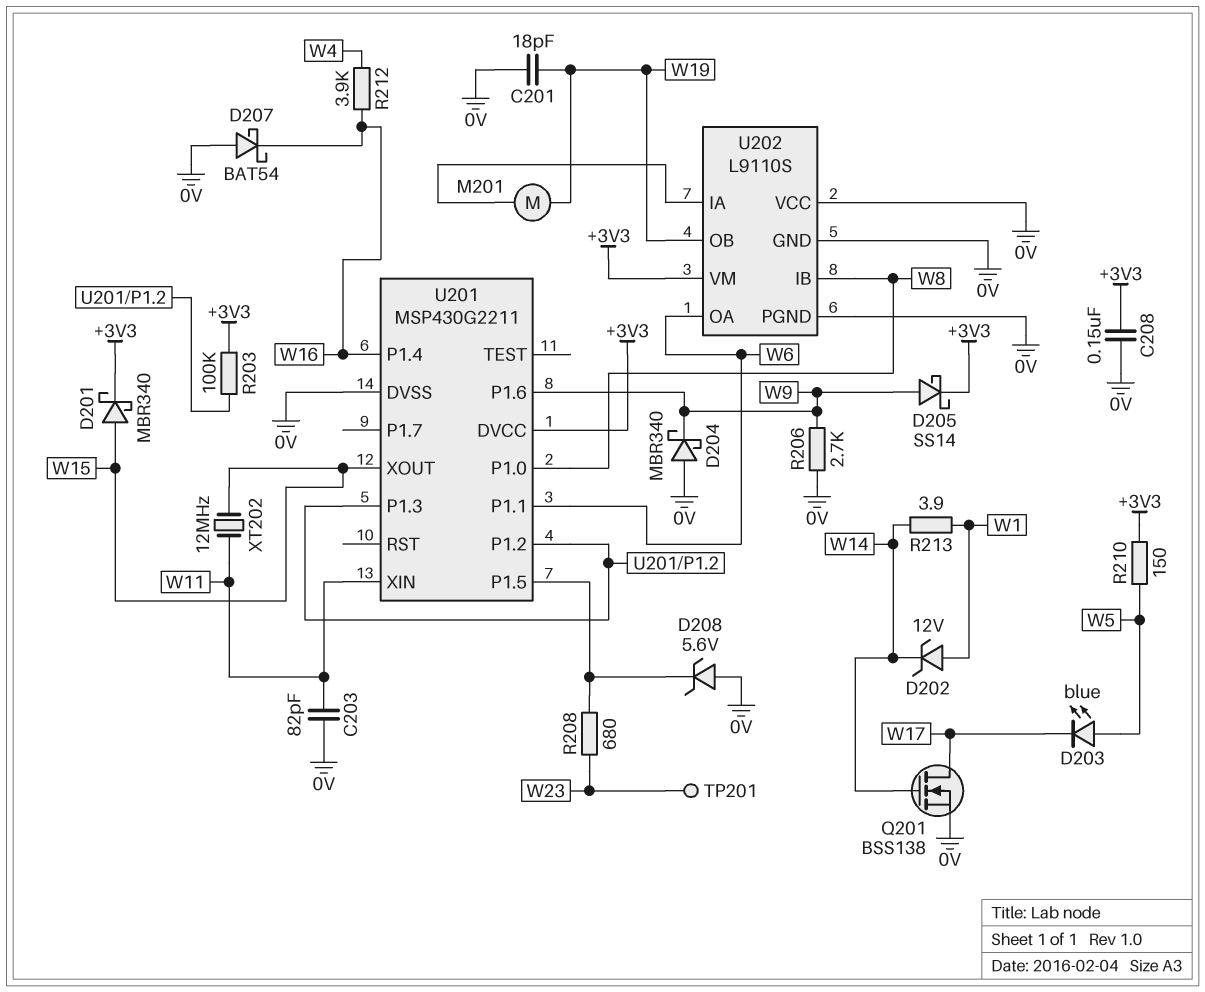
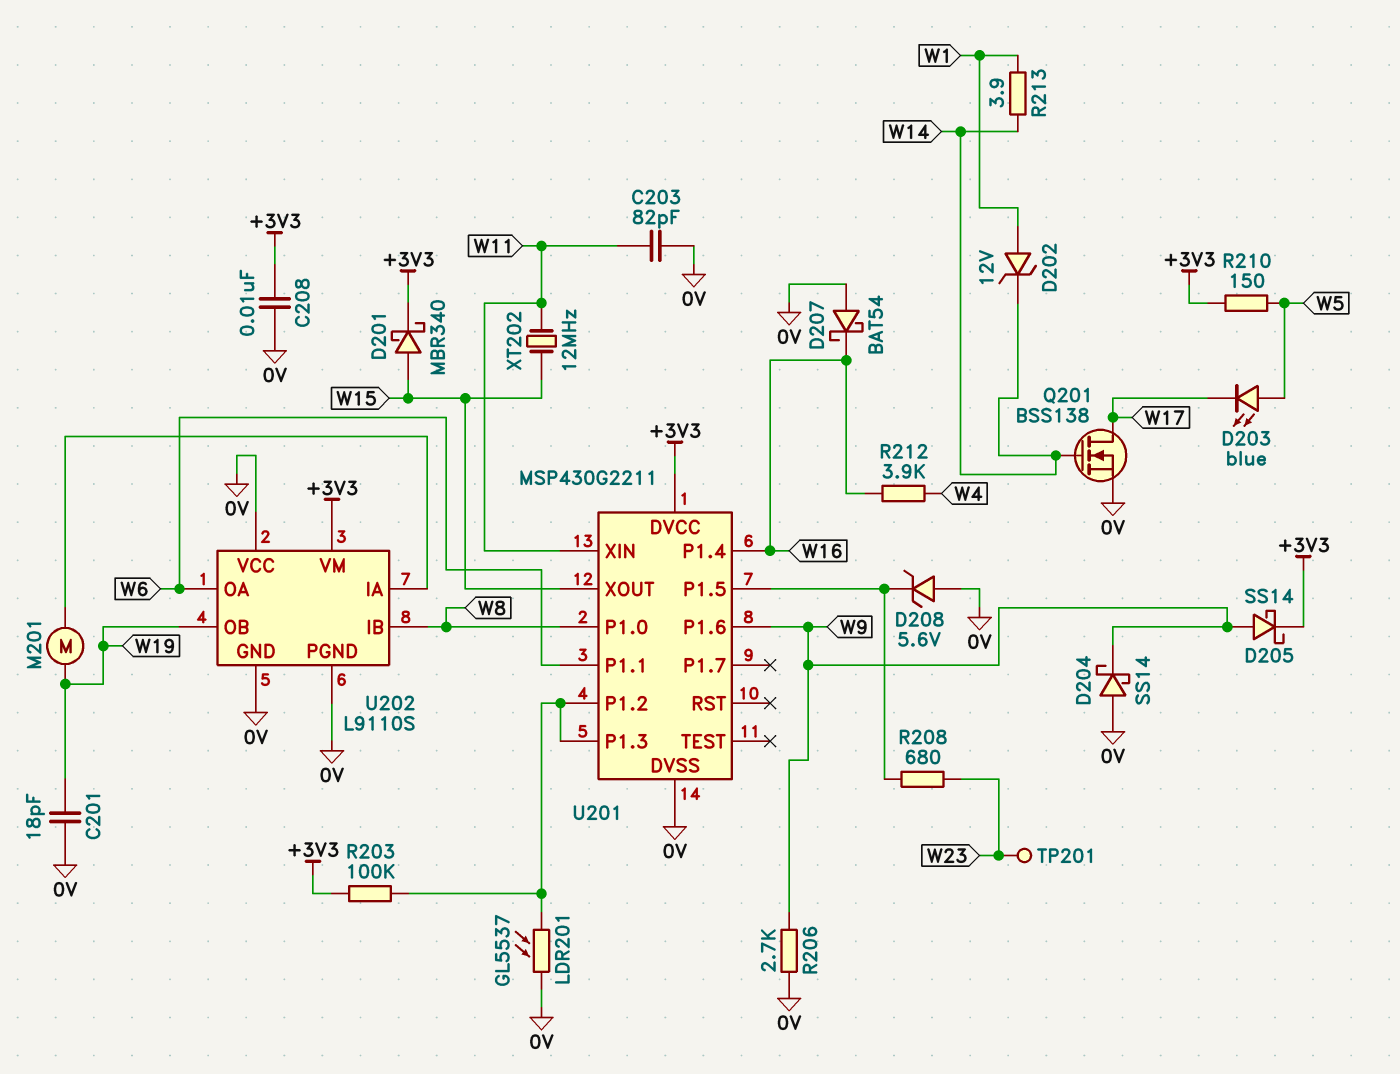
C208: 150nF (+3V3, 0V) -> 10nF (+3V3, 0V)
D204: schottky MBR340 (A 0V, K W9) -> schottky SS14 (A 0V, K W9)
LDR201: none -> GL5537 (0V, U201/P1.2)

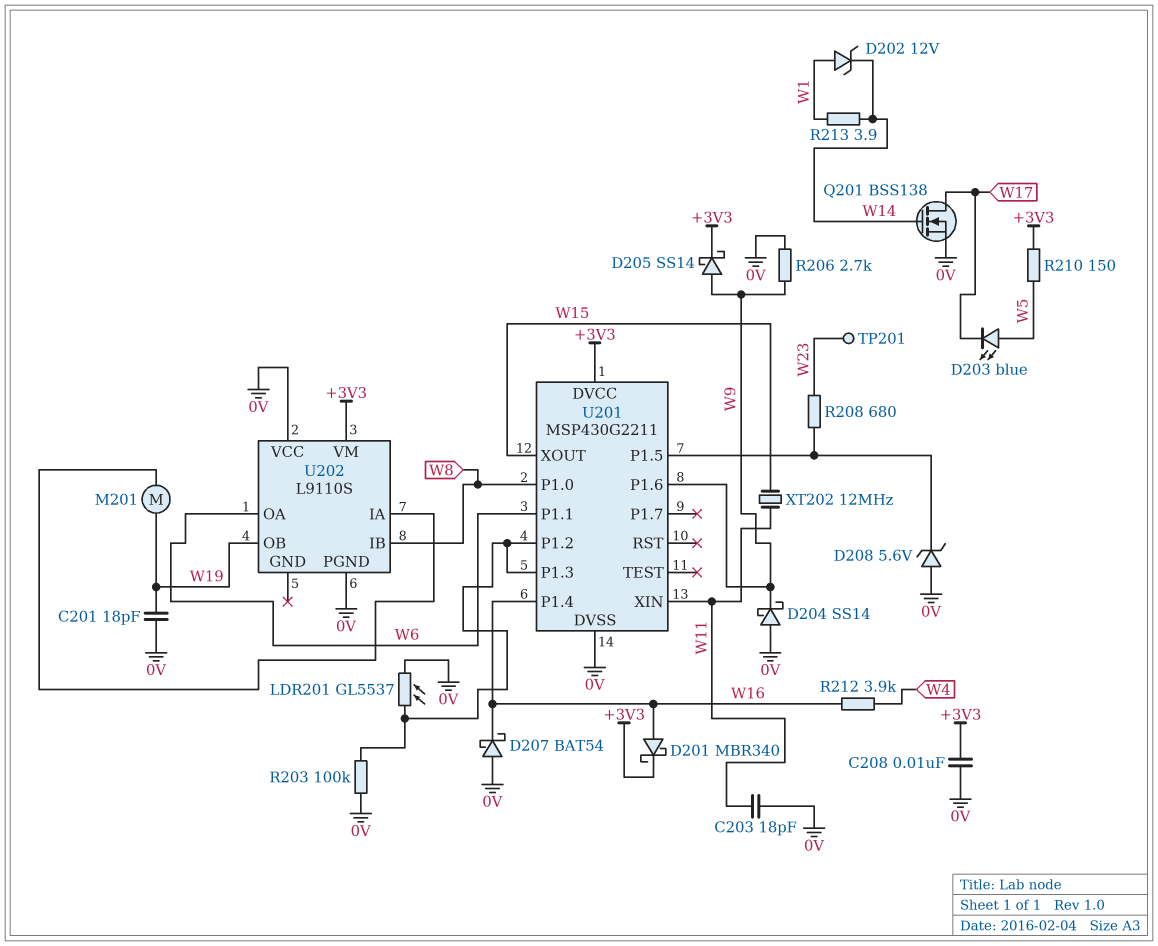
C203: 82pF (0V, W11) -> 18pF (0V, W11)
D201: schottky MBR340 (A W15, K +3V3) -> schottky MBR340 (A W16, K +3V3)
R203: 100k (+3V3, U201/P1.2) -> 100k (0V, U201/P1.2)
U202 pin GND: 0V -> none

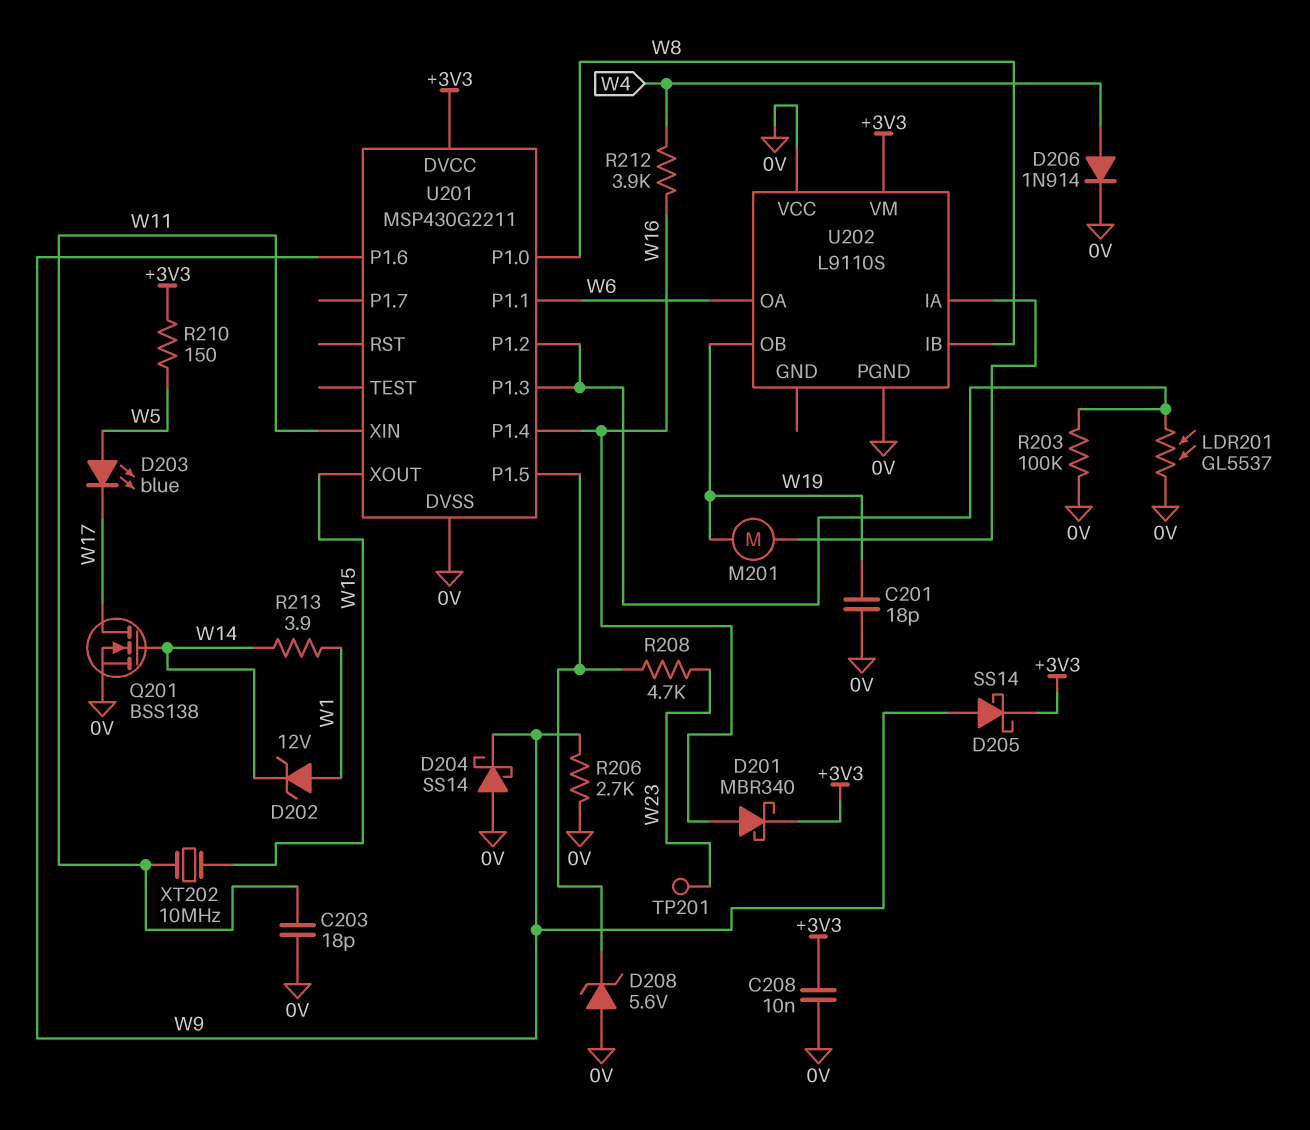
D206: none -> diode 1N914 (A W4, K 0V)
D207: schottky BAT54 (A 0V, K W16) -> none
R208: 680 (U201/P1.5, W23) -> 4.7k (U201/P1.5, W23)
XT202: 12MHz (W11, W15) -> 10MHz (W11, W15)

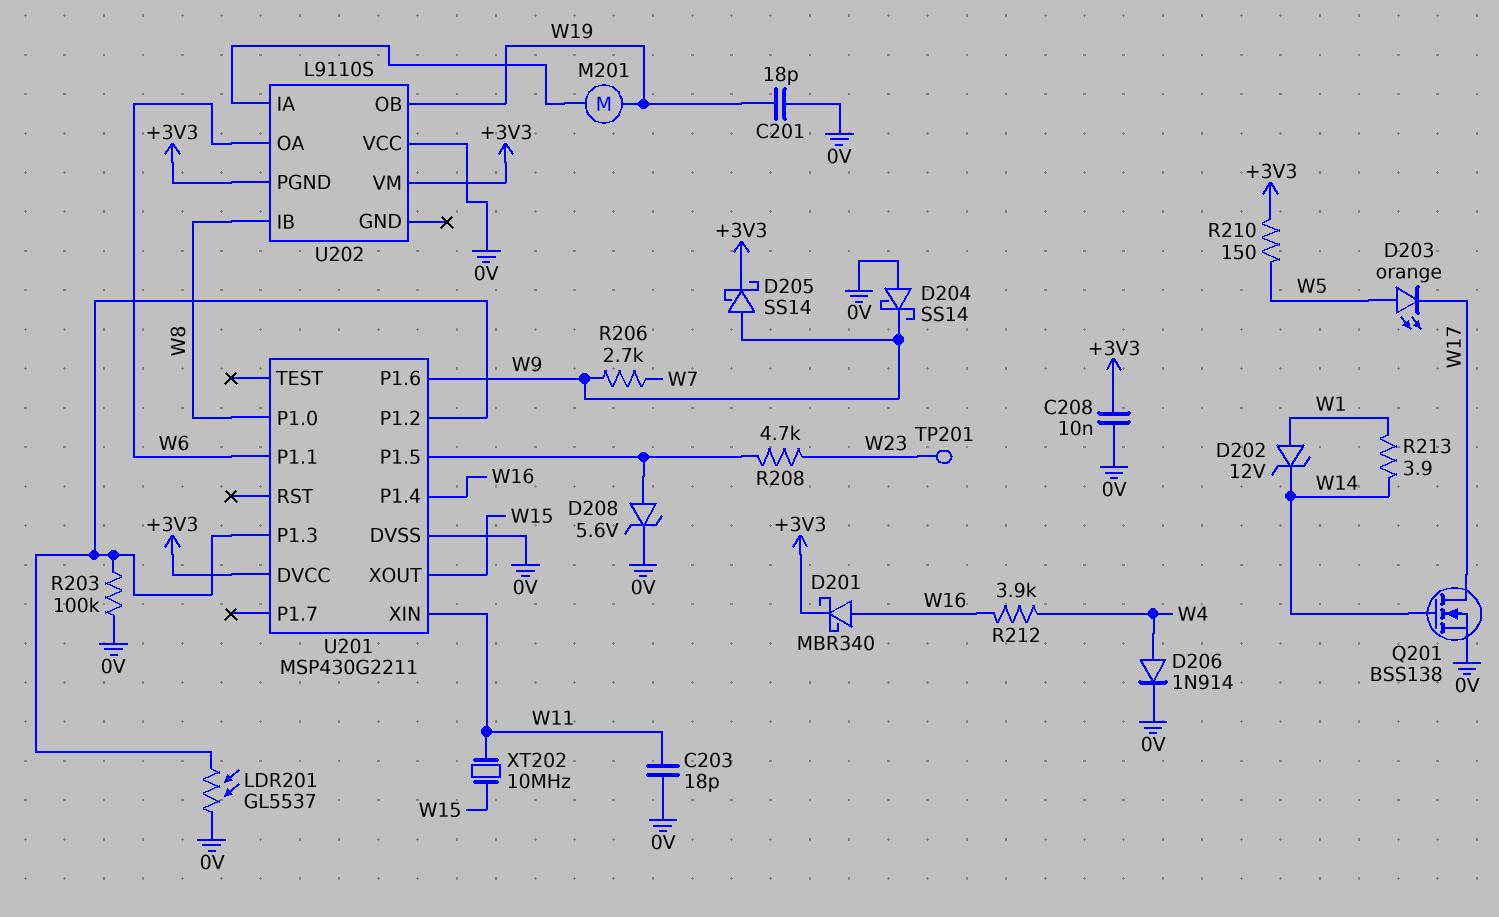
D203: LED blue (A W5, K W17) -> LED orange (A W5, K W17)
D208: zener 5.6V (A 0V, K U201/P1.5) -> zener 5.6V (A U201/P1.5, K 0V)
R206: 2.7k (0V, W9) -> 2.7k (W7, W9)
U202 pin PGND: 0V -> +3V3

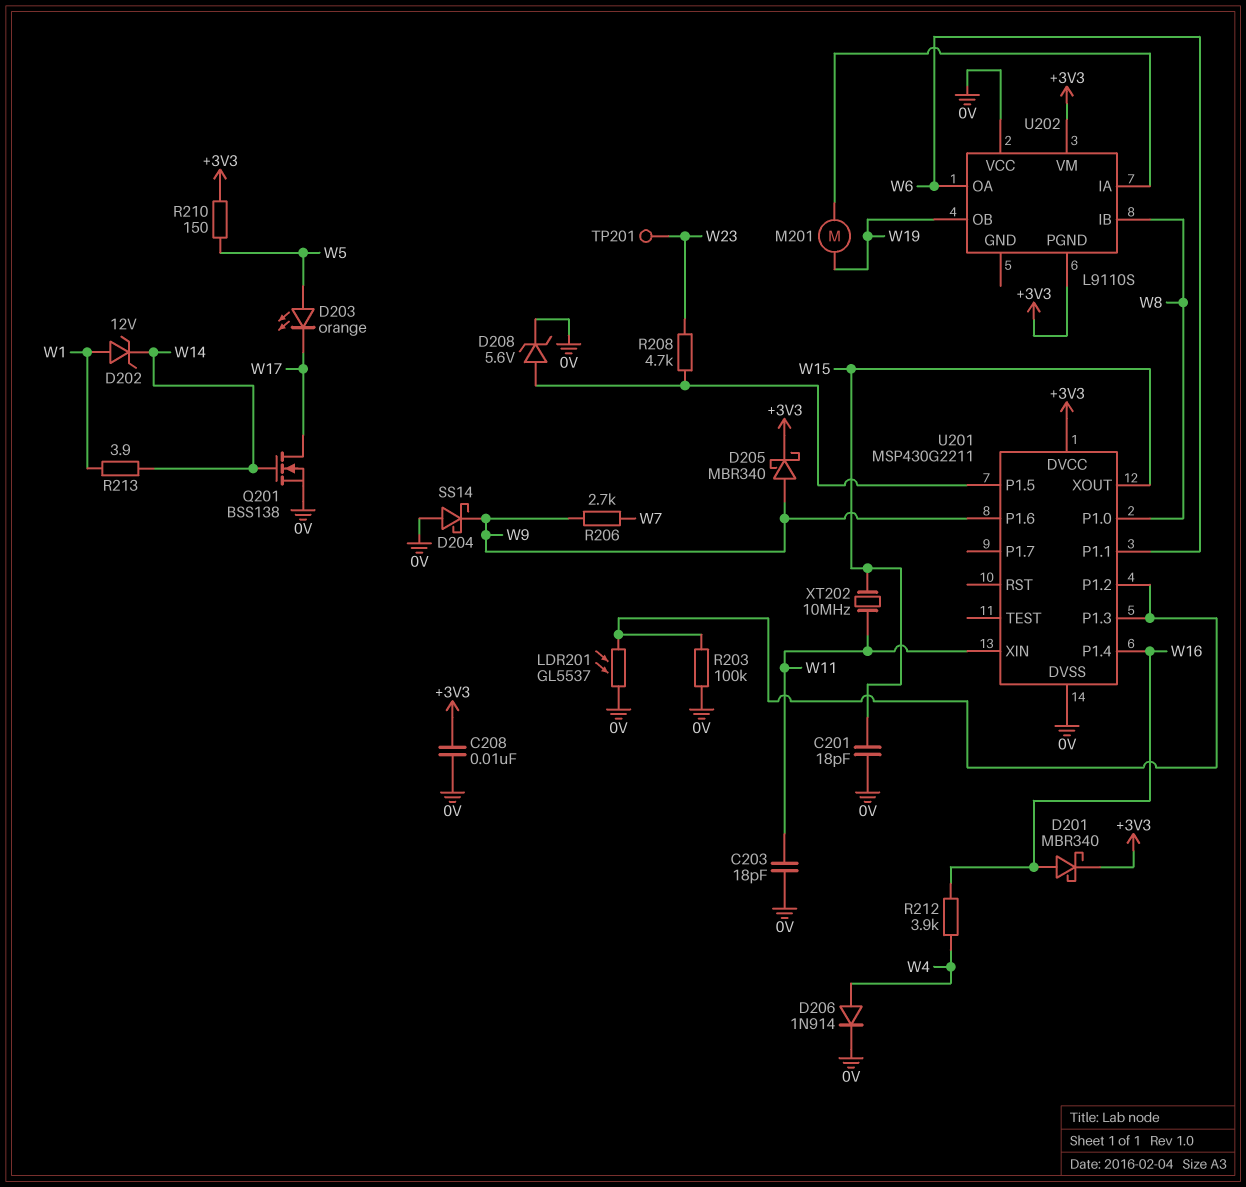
C201: 18pF (0V, W19) -> 18pF (0V, W15)
D205: schottky SS14 (A W9, K +3V3) -> schottky MBR340 (A W9, K +3V3)

